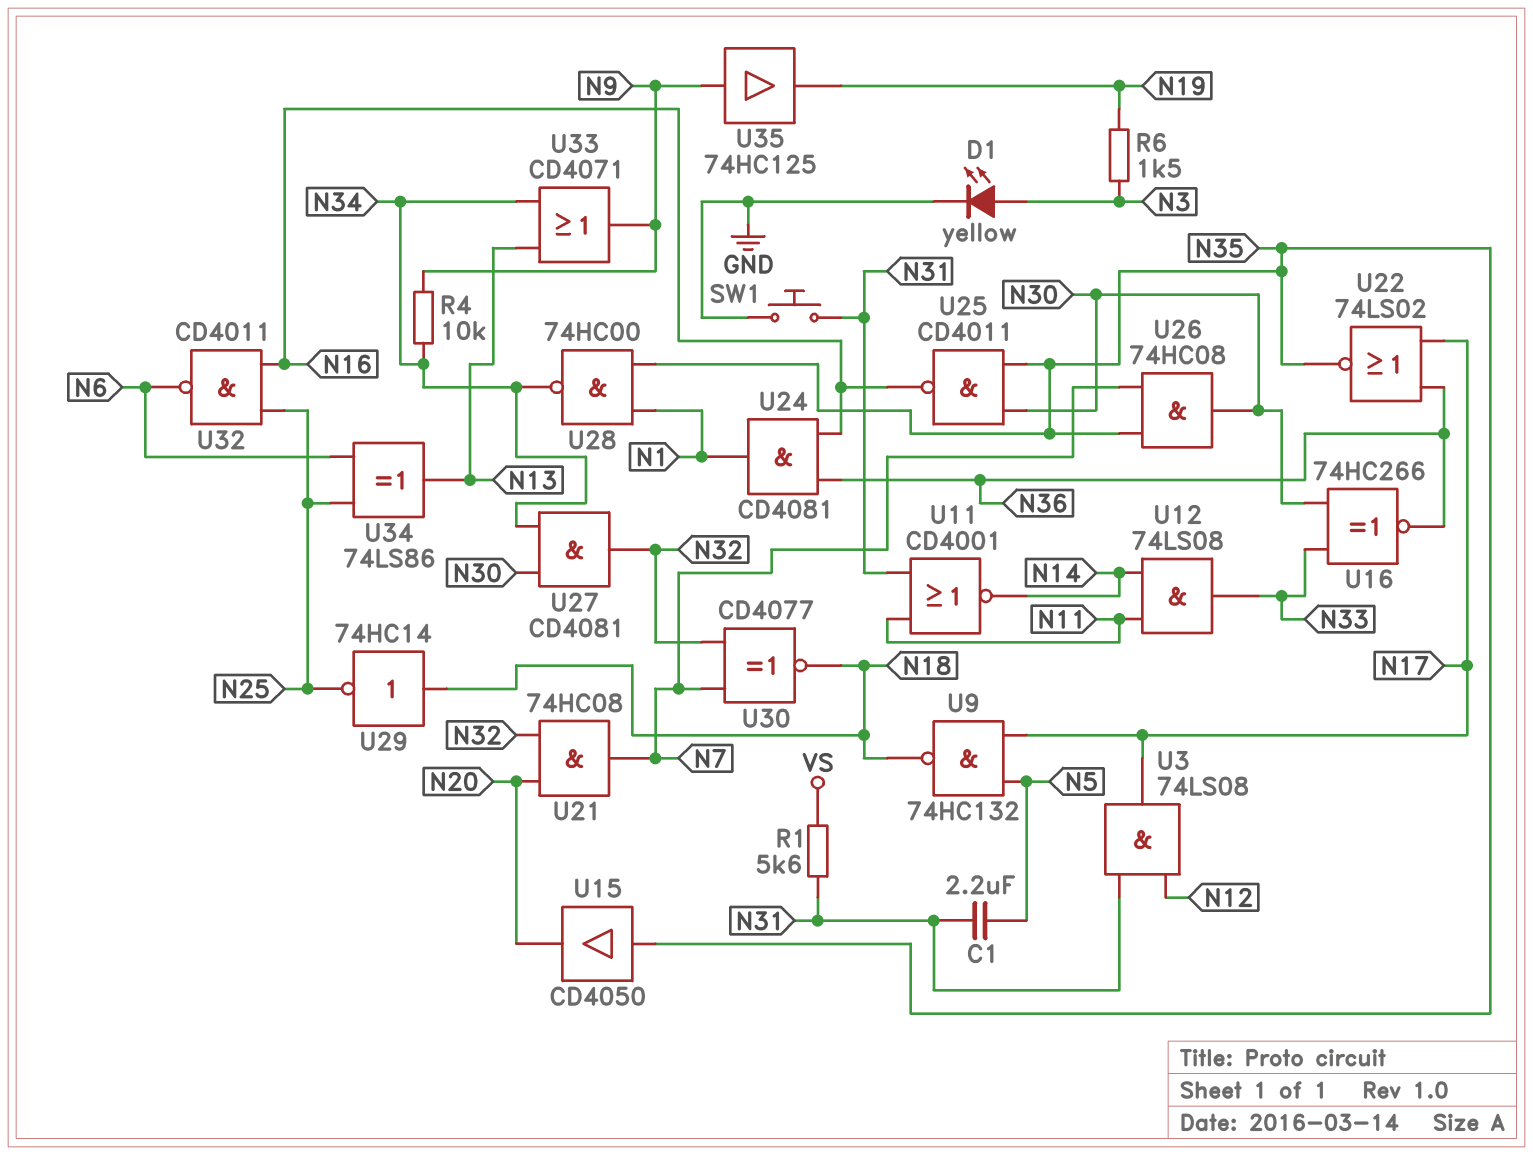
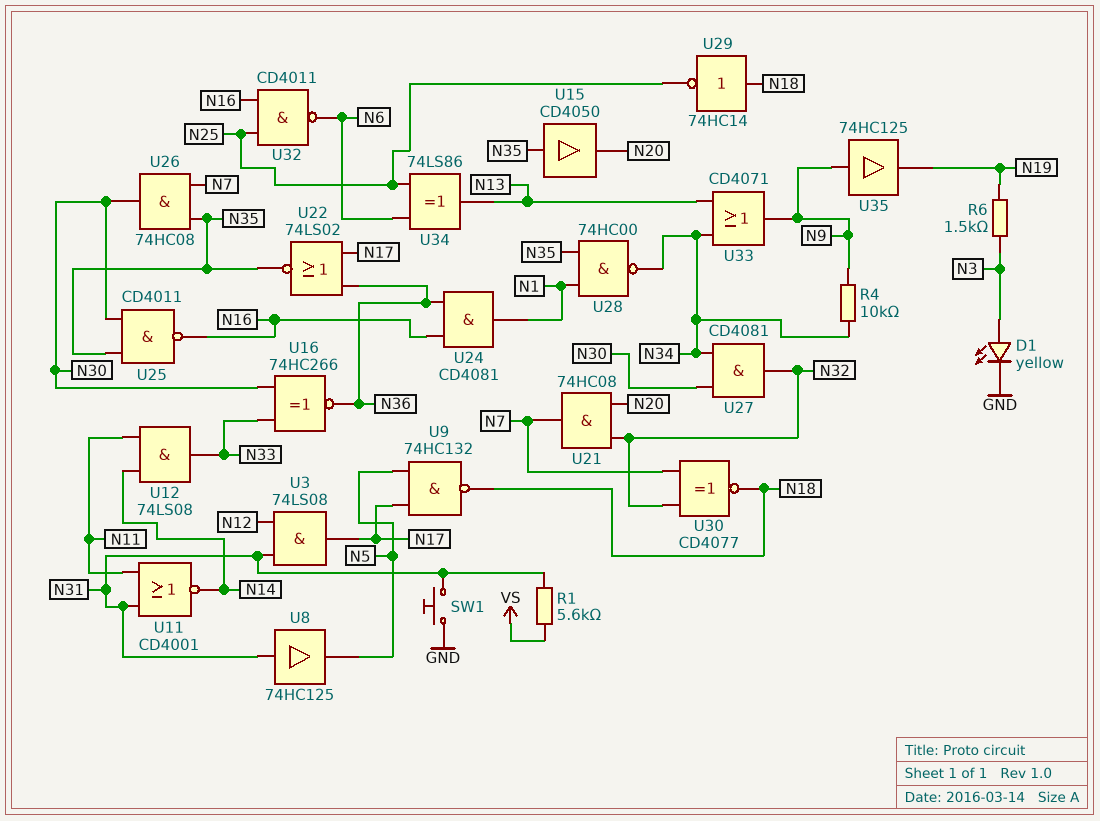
C1: 2.2uF (N5, N31) -> none
U8: none -> buffer 74HC125 (in N31, out N5)

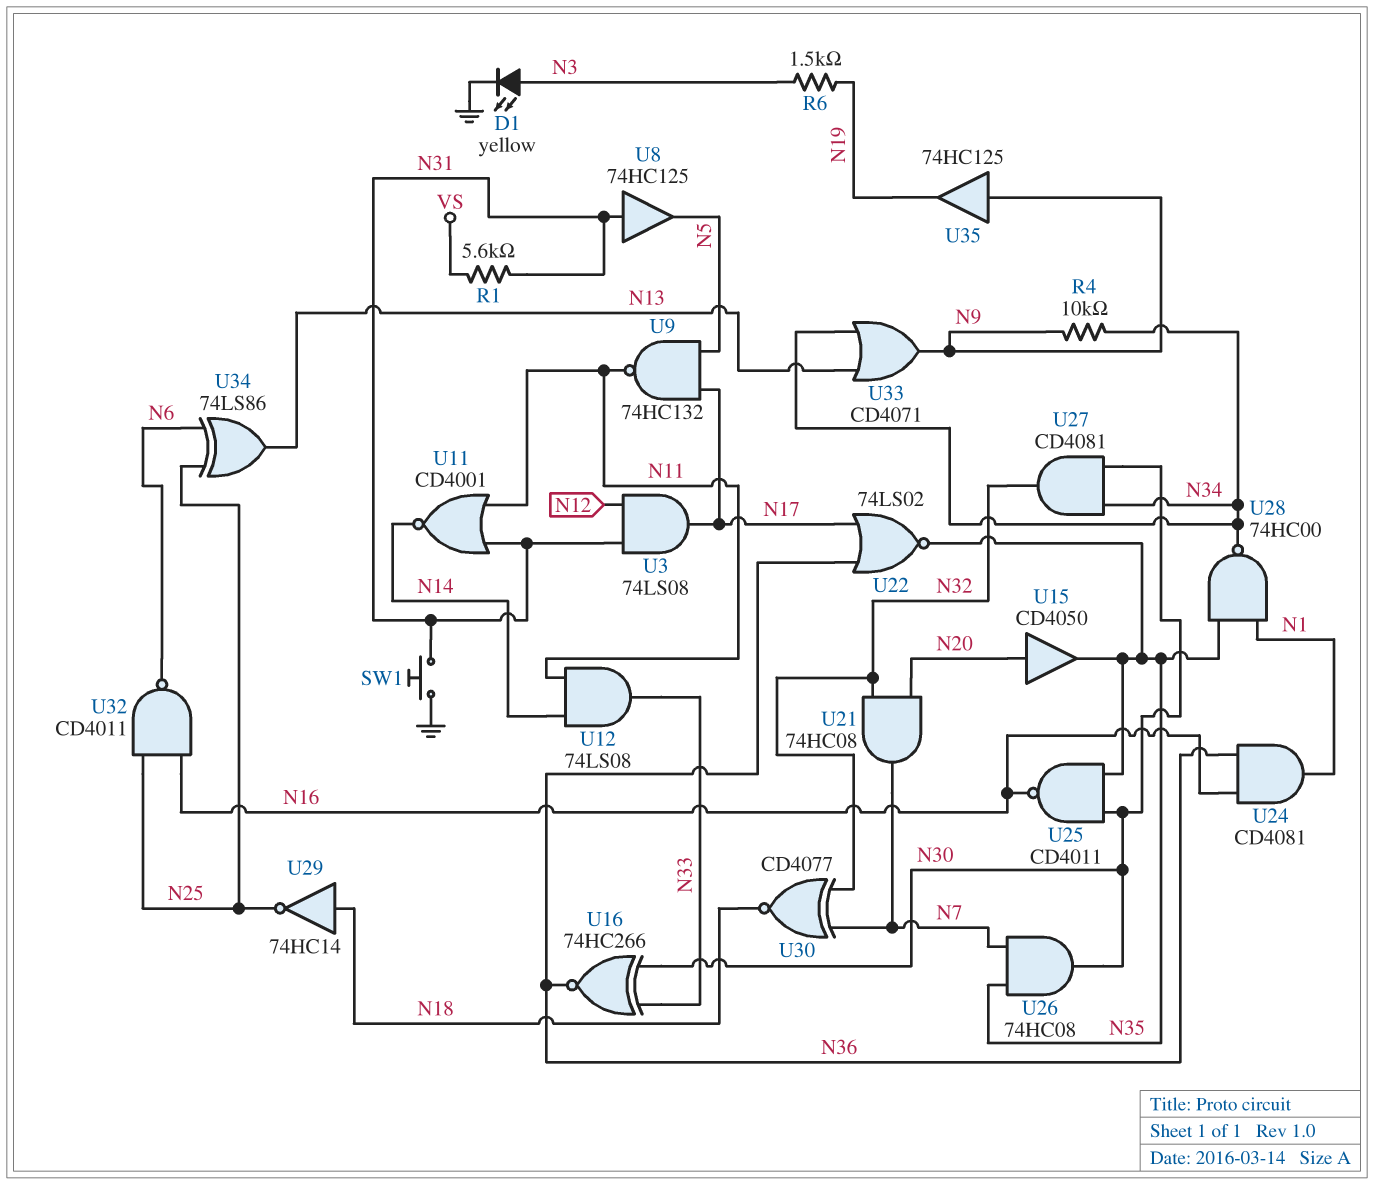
U9: NAND 74HC132 (in N5, in N17, out N18) -> NAND 74HC132 (in N5, in N17, out N11)
U15: buffer CD4050 (in N35, out N20) -> buffer CD4050 (in N20, out N35)

